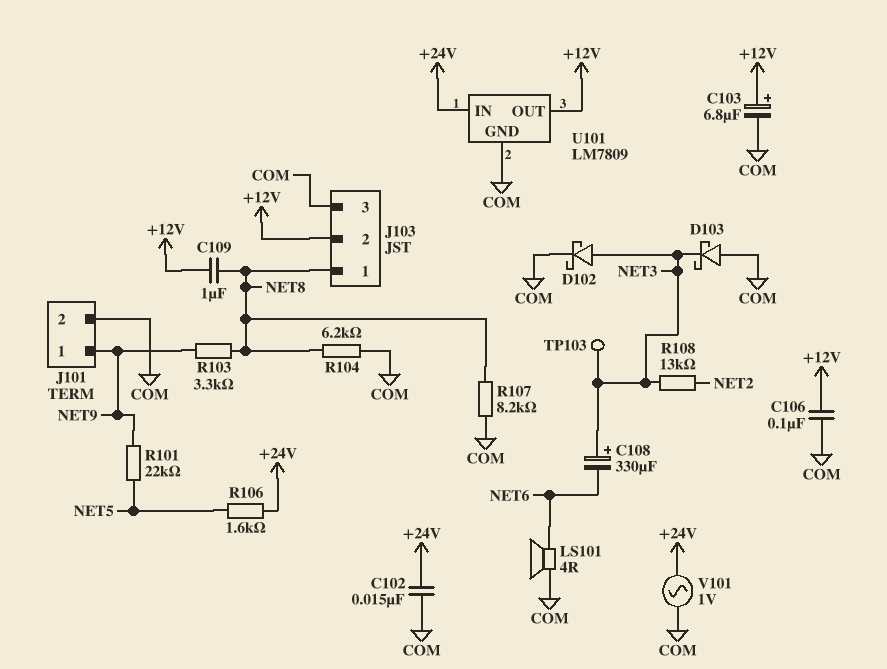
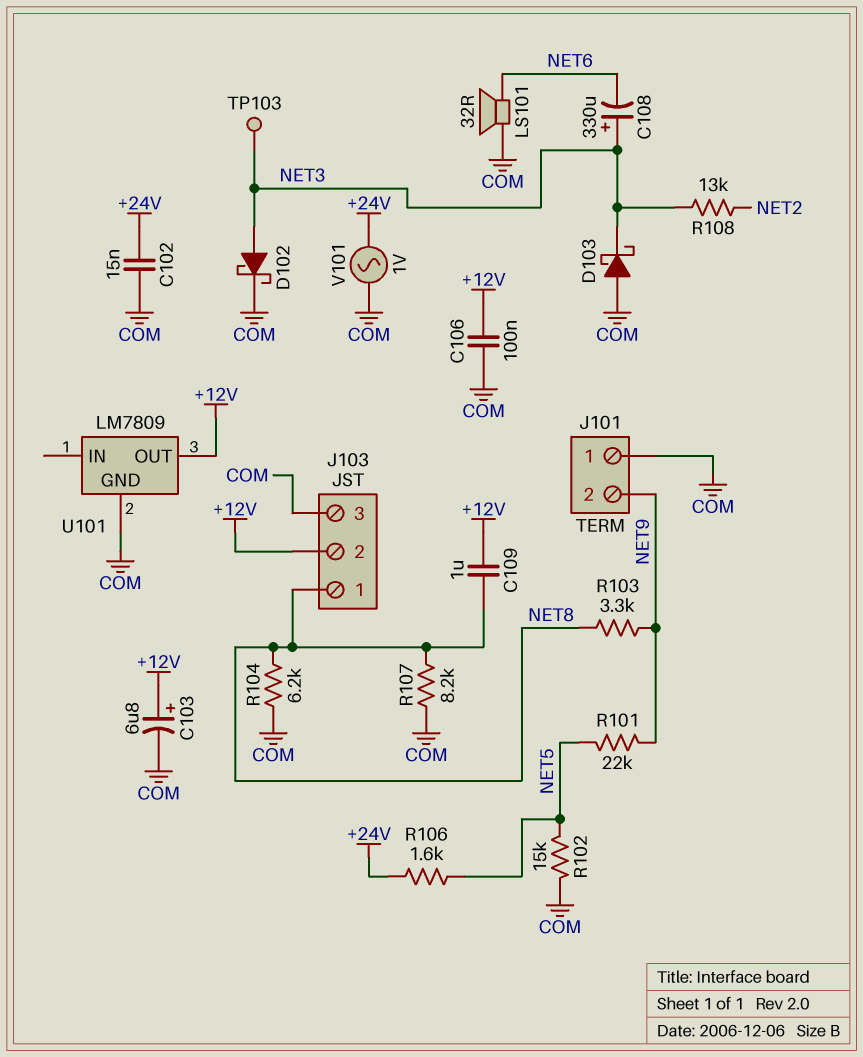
J101 pin 1: NET9 -> COM
J101 pin 2: COM -> NET9
LS101: speaker 4R (COM, NET6) -> speaker 32R (COM, NET6)
R102: none -> 15k (COM, NET5)
U101 pin IN: +24V -> none

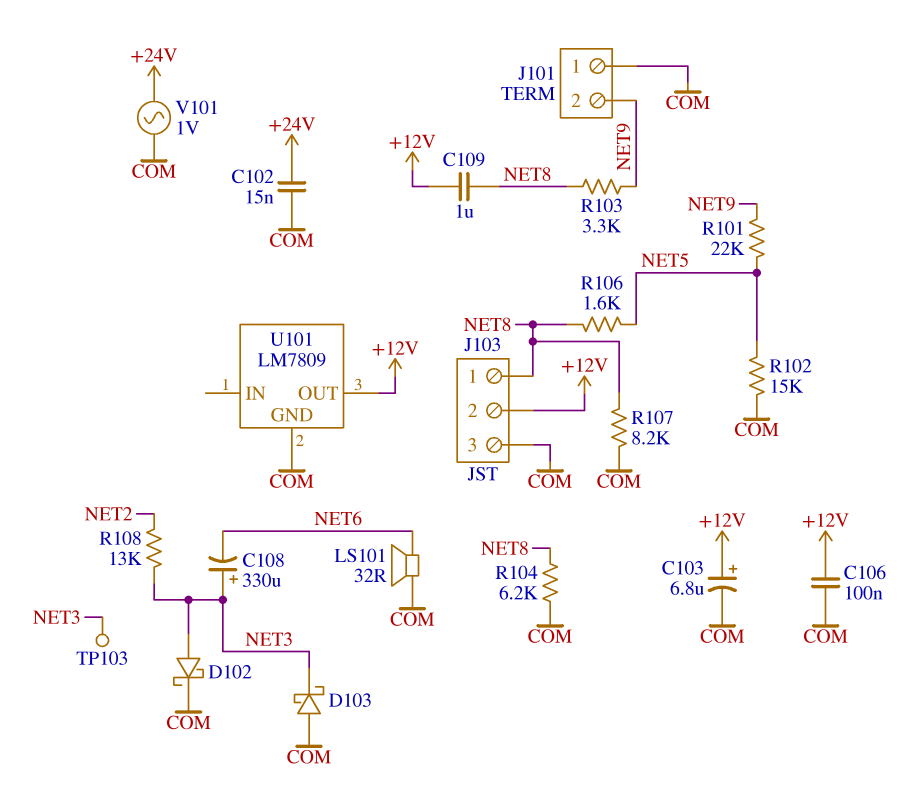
R106: 1.6k (+24V, NET5) -> 1.6k (NET5, NET8)

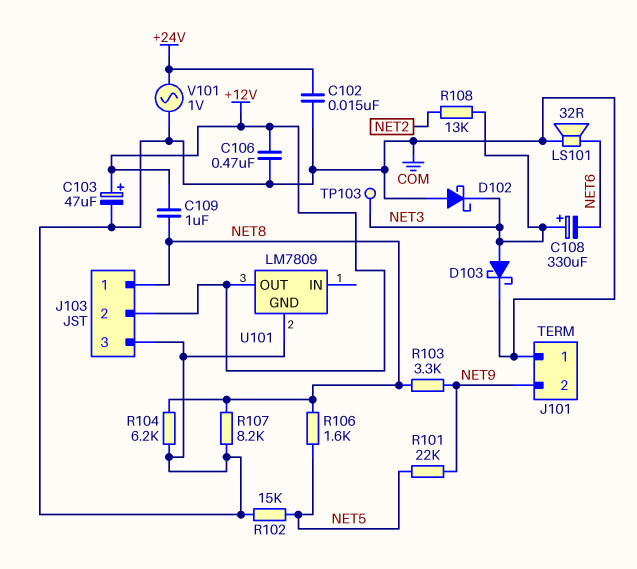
C103: 6.8uF (plus +12V, minus COM) -> 47uF (plus +12V, minus COM)
C106: 100nF (+12V, COM) -> 470nF (+12V, COM)
D102: schottky (A NET3, K COM) -> schottky (A COM, K NET3)
D103: schottky (A COM, K NET3) -> schottky (A NET3, K COM)

